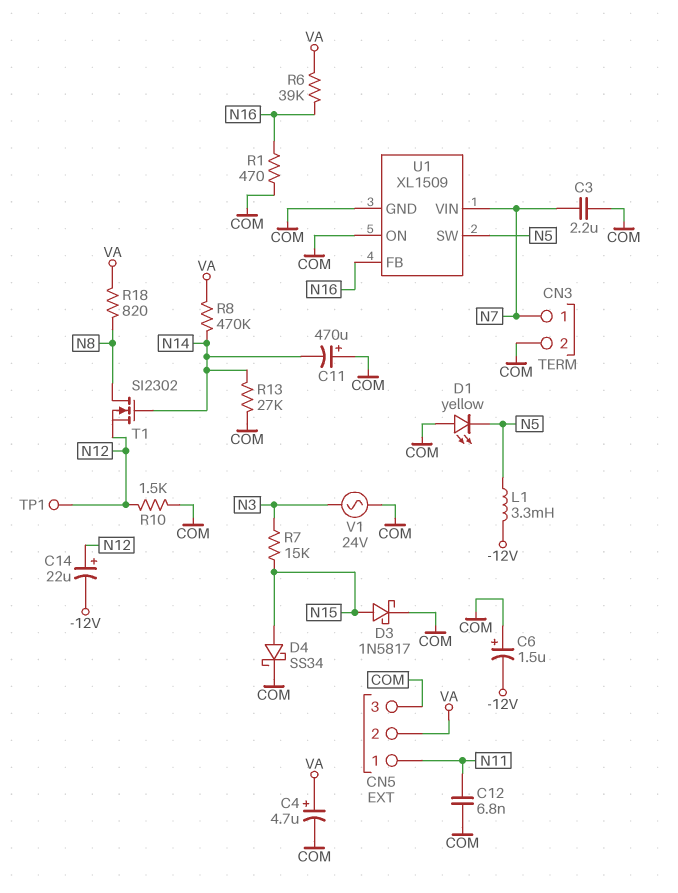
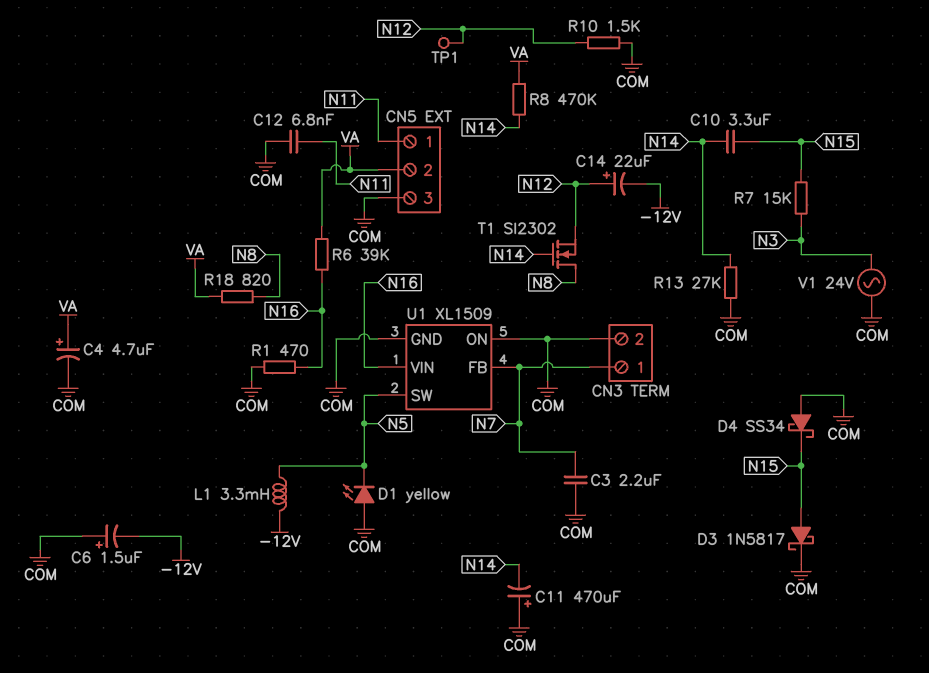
C10: none -> 3.3uF (N14, N15)
D4: schottky SS34 (A N15, K COM) -> schottky SS34 (A COM, K N15)
U1 pin FB: N16 -> N7
U1 pin VIN: N7 -> N16

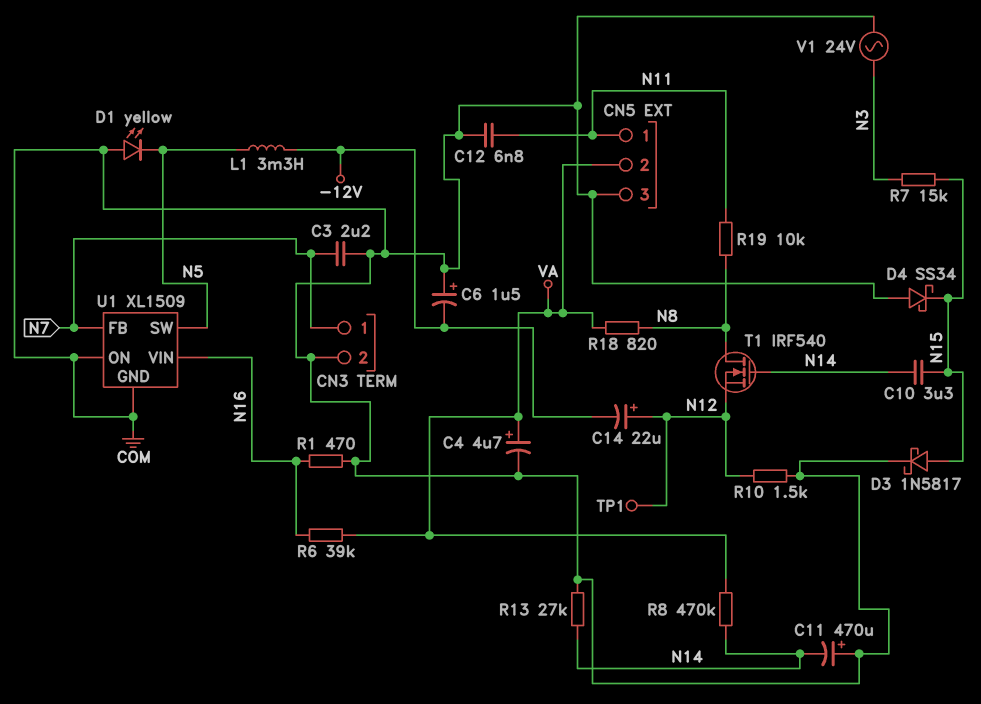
R19: none -> 10k (N8, N11)
T1: NMOS SI2302 (G N14, D N8, S N12) -> NMOS IRF540 (G N14, D N8, S N12)

